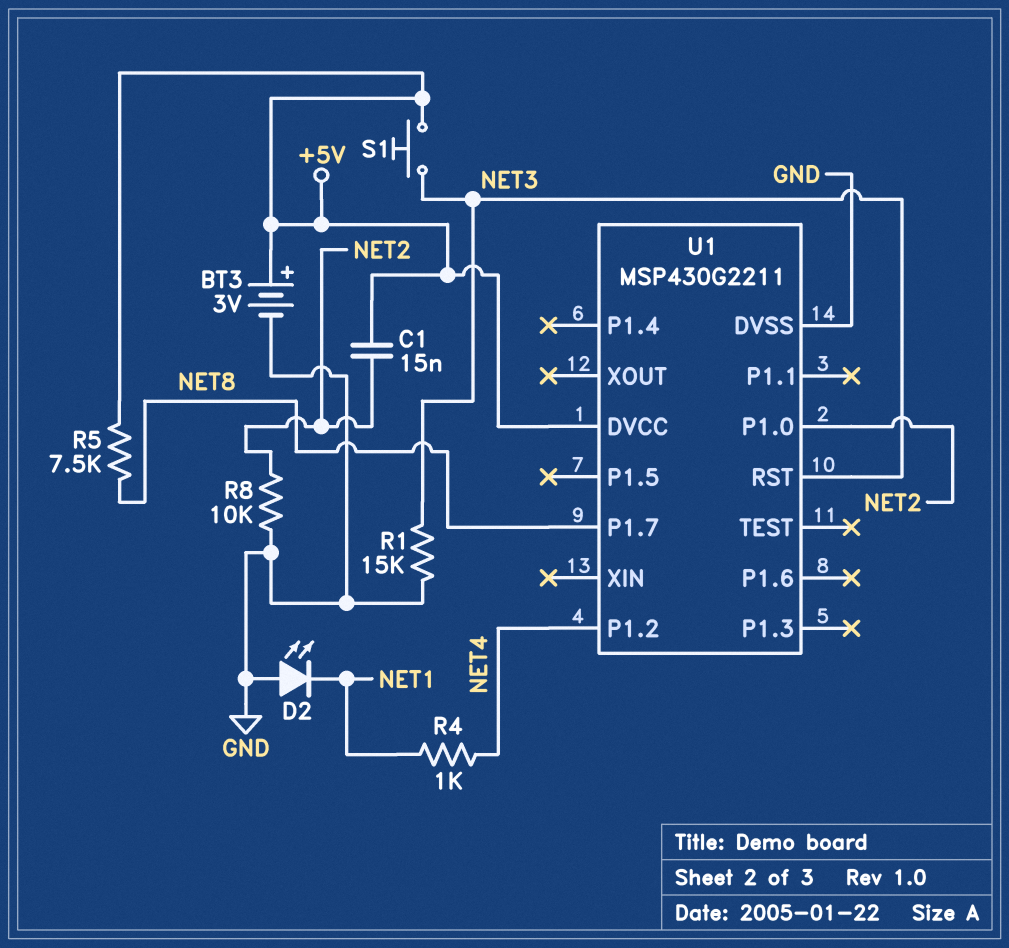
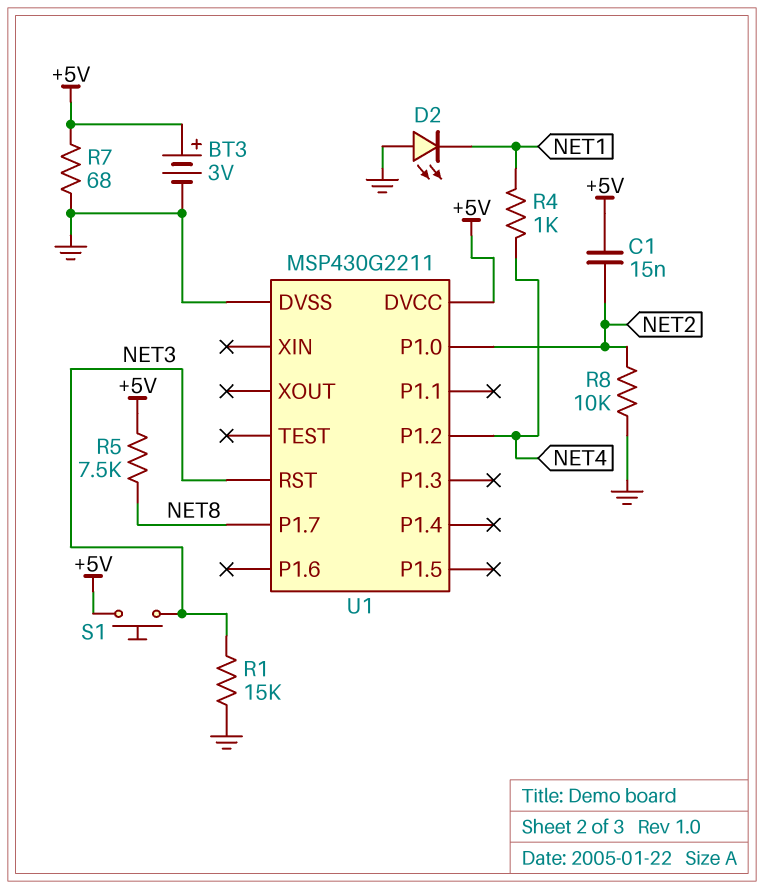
R7: none -> 68 (+5V, GND)

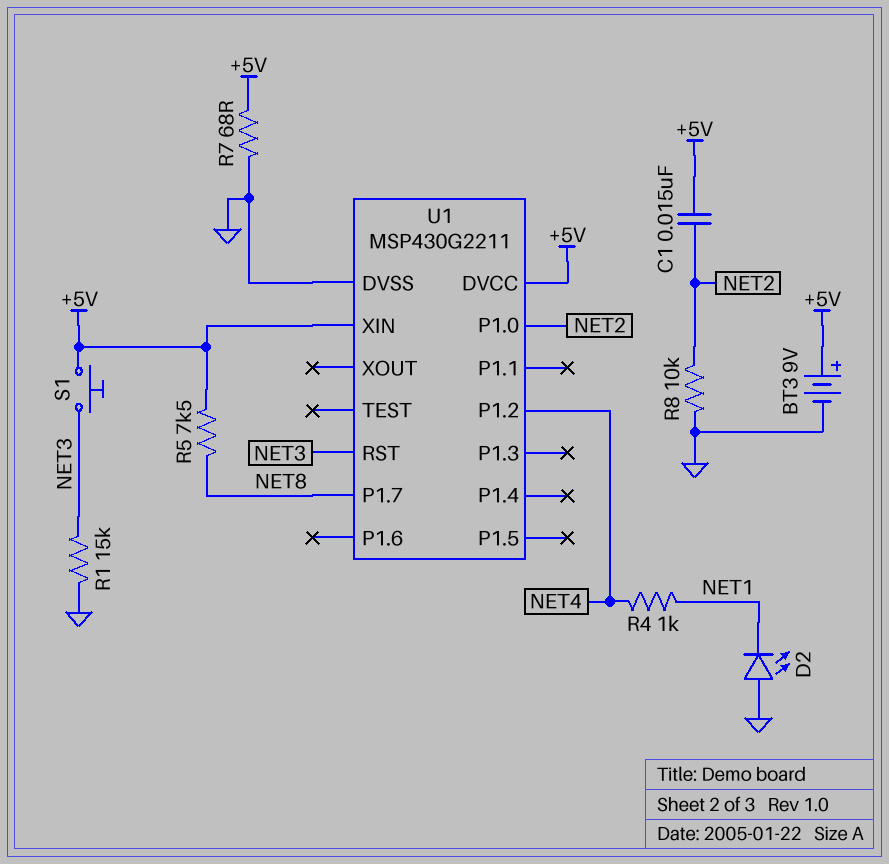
BT3: 3V (plus +5V, minus GND) -> 9V (plus +5V, minus GND)
U1 pin XIN: none -> +5V

